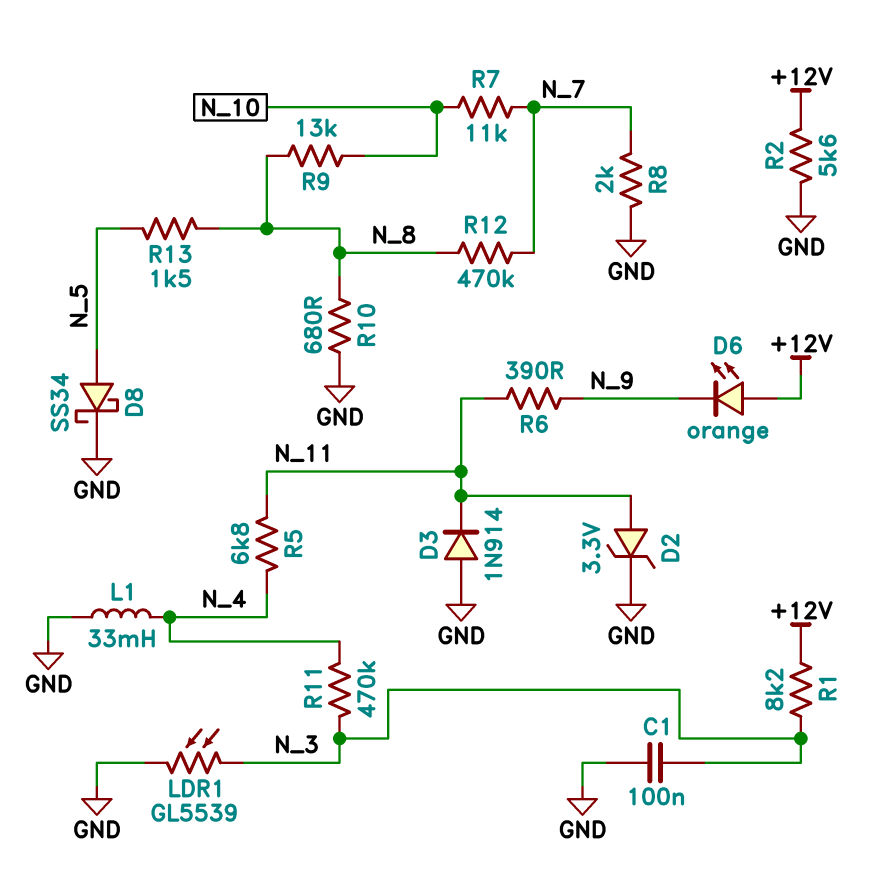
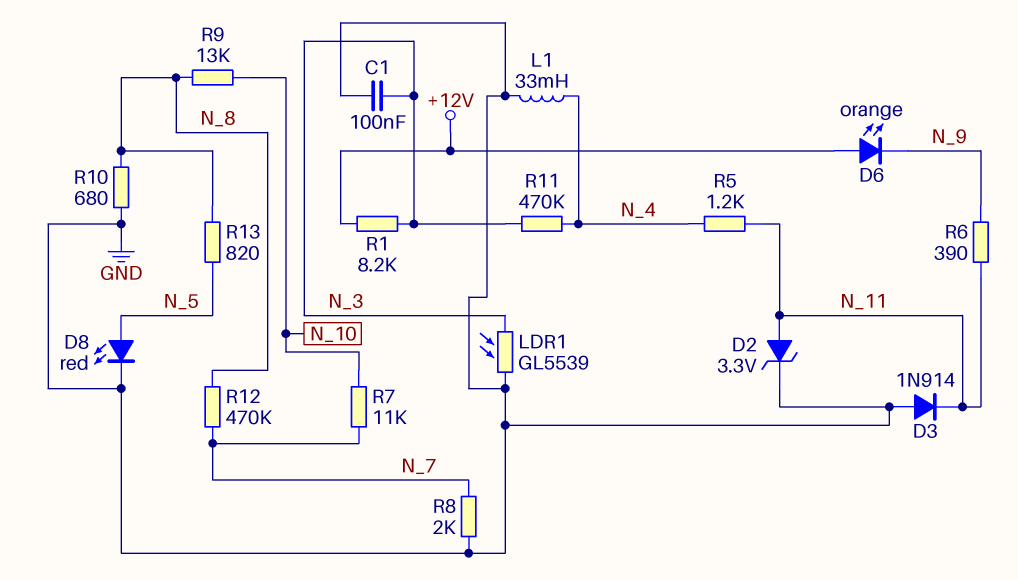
D8: schottky SS34 (A N_5, K GND) -> LED red (A N_5, K GND)
R2: 5.6k (+12V, GND) -> none
R5: 6.8k (N_4, N_11) -> 1.2k (N_4, N_11)
R13: 1.5k (N_5, N_8) -> 820 (N_5, N_8)

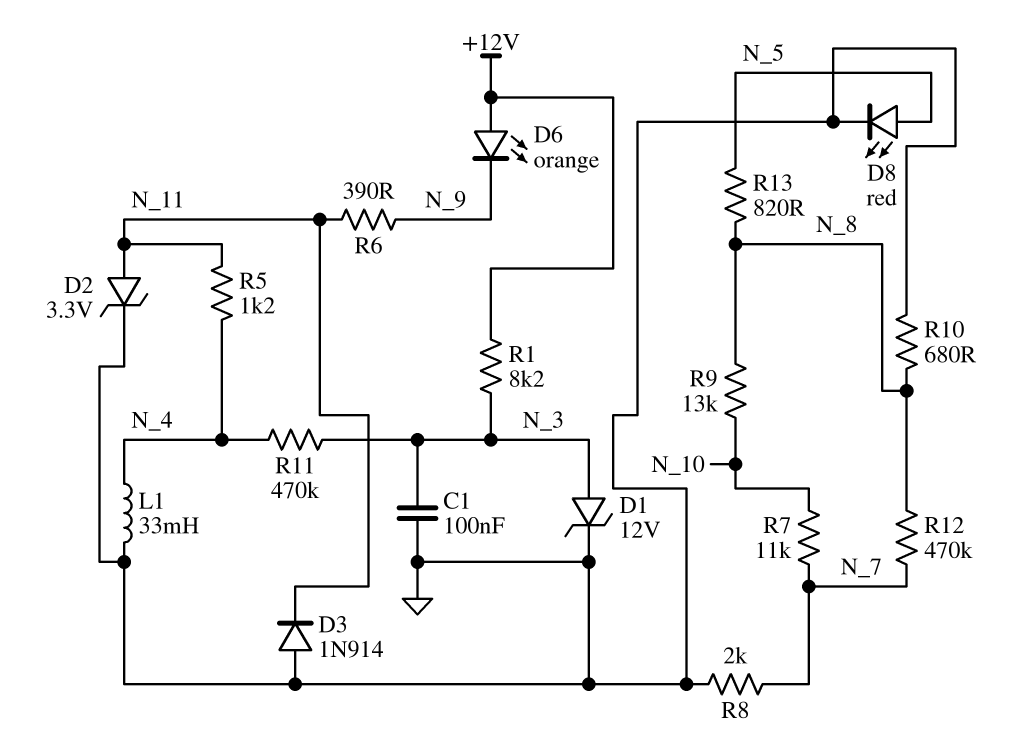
D1: none -> zener 12V (A N_3, K GND)
LDR1: GL5539 (GND, N_3) -> none

